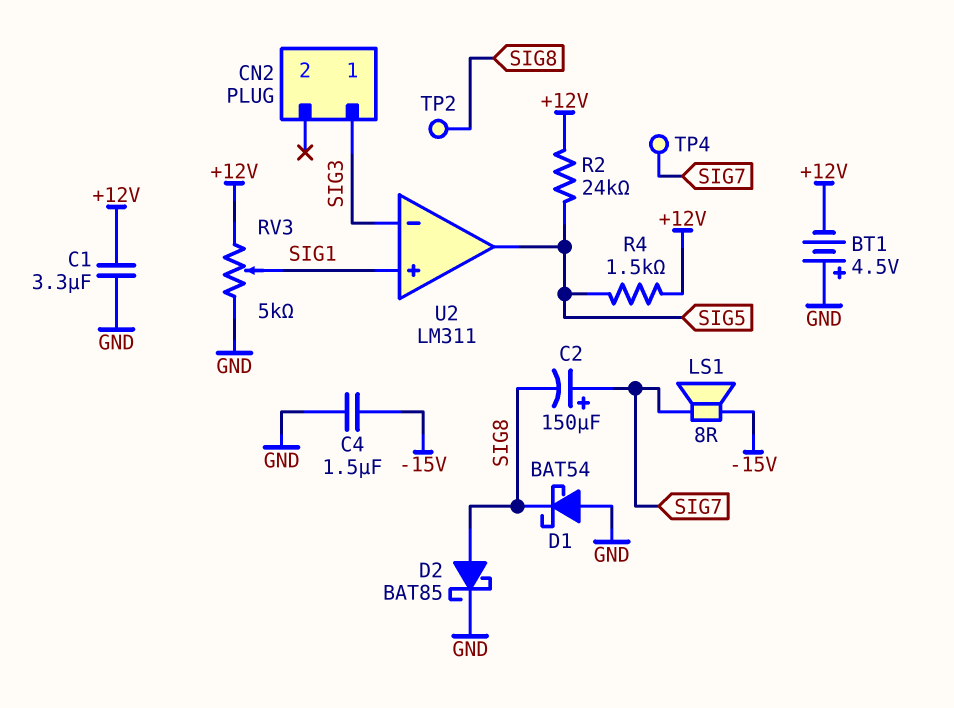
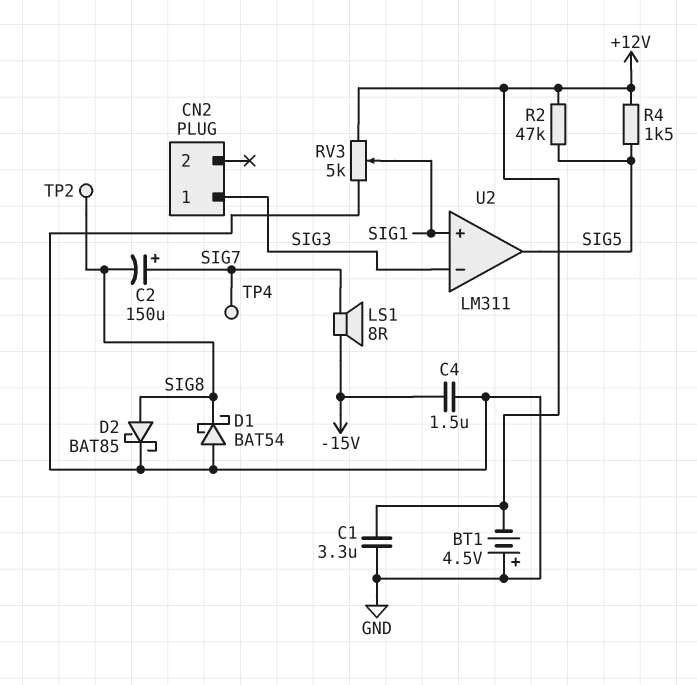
R2: 24k (+12V, SIG5) -> 47k (+12V, SIG5)

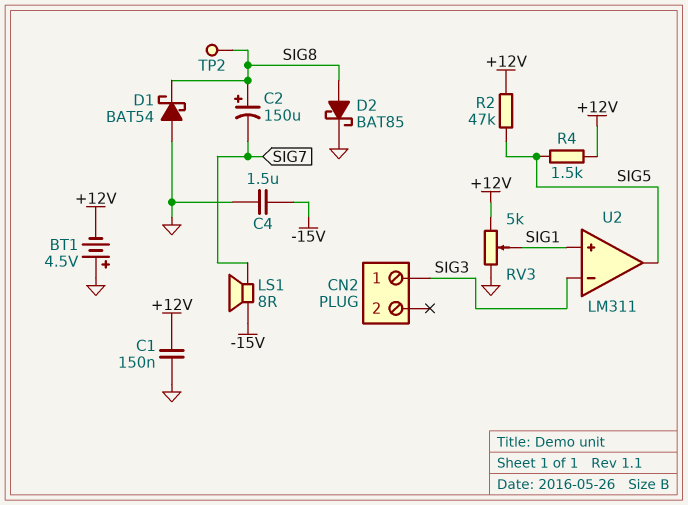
C1: 3.3uF (+12V, GND) -> 150nF (+12V, GND)
C2: 150uF (plus SIG7, minus SIG8) -> 150uF (plus SIG8, minus SIG7)
TP4: test point (SIG7) -> none

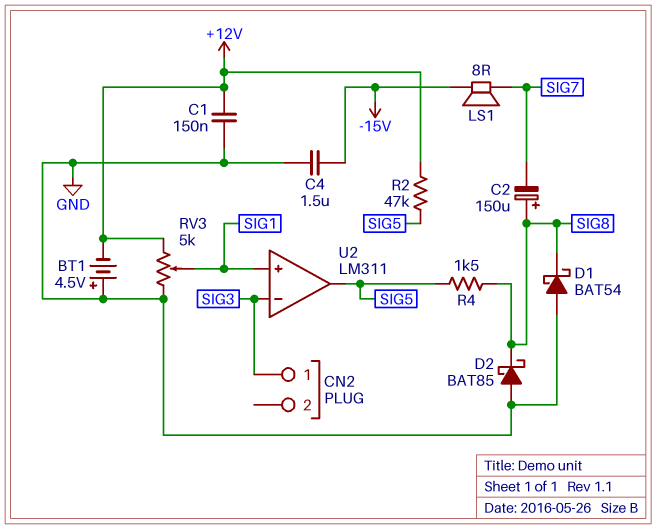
D2: schottky BAT85 (A SIG8, K GND) -> schottky BAT85 (A GND, K SIG8)
R4: 1.5k (+12V, SIG5) -> 1.5k (SIG5, SIG8)
TP2: test point (SIG8) -> none

